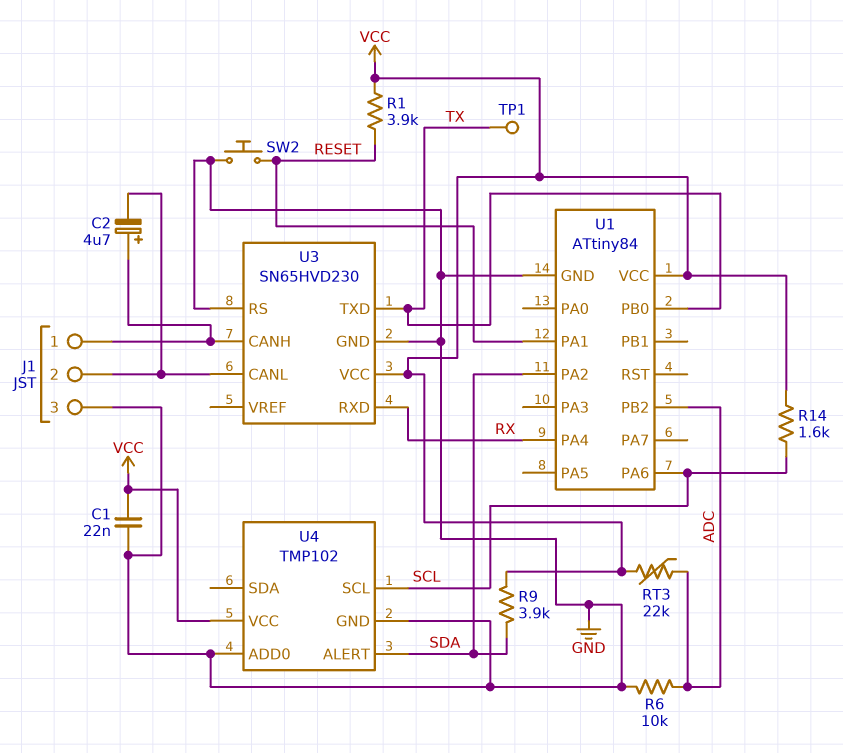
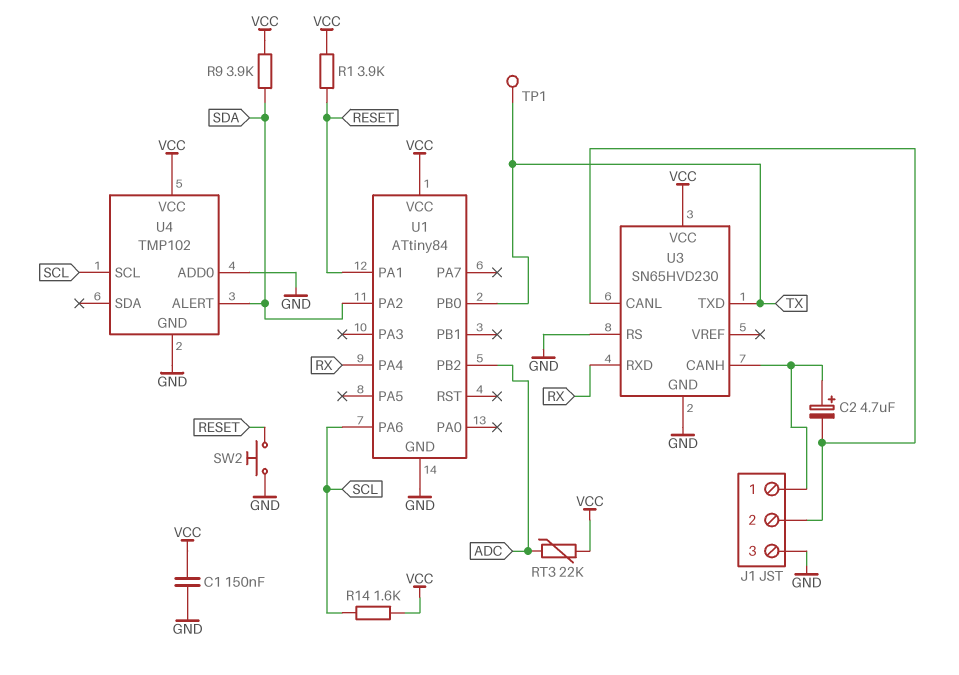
C1: 22nF (GND, VCC) -> 150nF (GND, VCC)
R6: 10k (ADC, GND) -> none

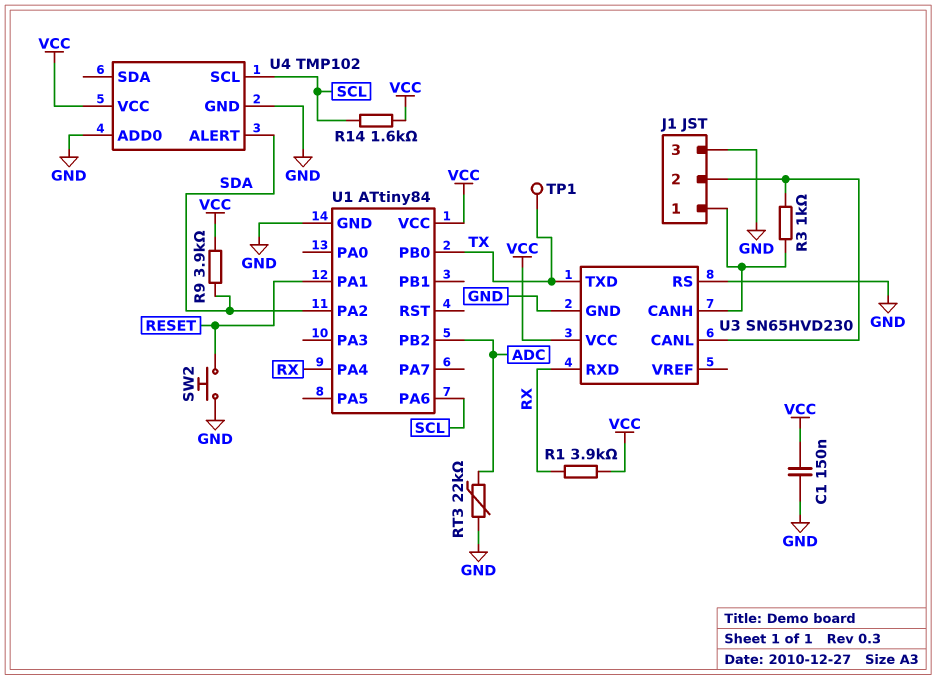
C2: 4.7uF (plus J1/1, minus J1/2) -> none
R1: 3.9k (RESET, VCC) -> 3.9k (RX, VCC)
R3: none -> 1k (J1/1, J1/2)
RT3: 22k (ADC, VCC) -> 22k (ADC, GND)

